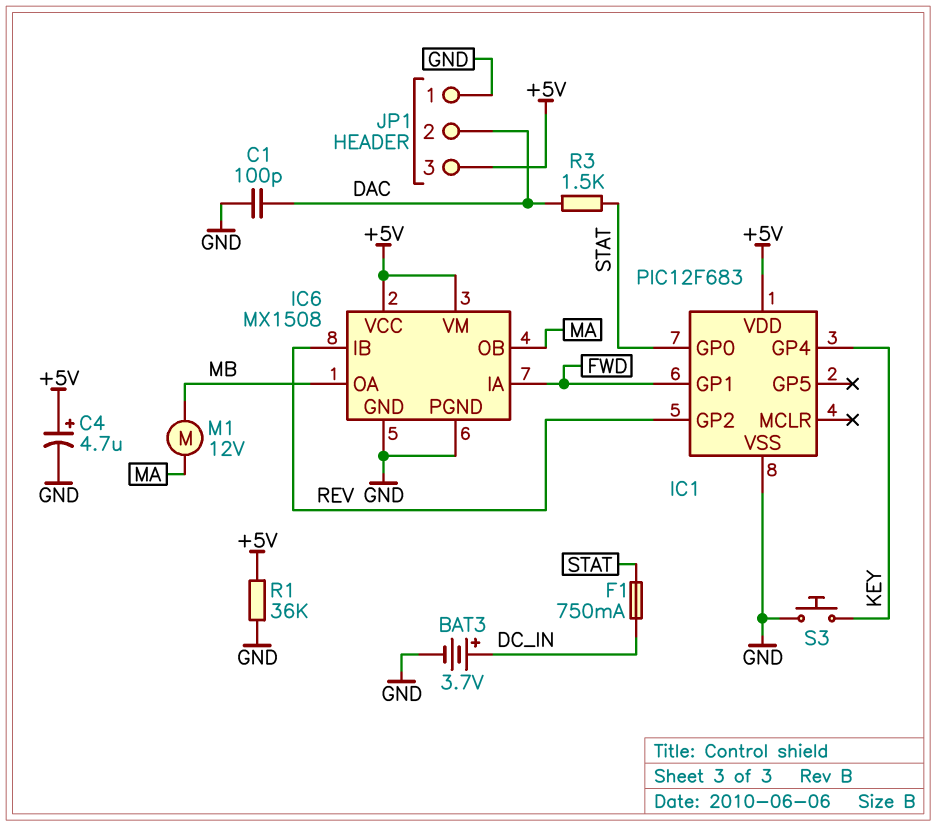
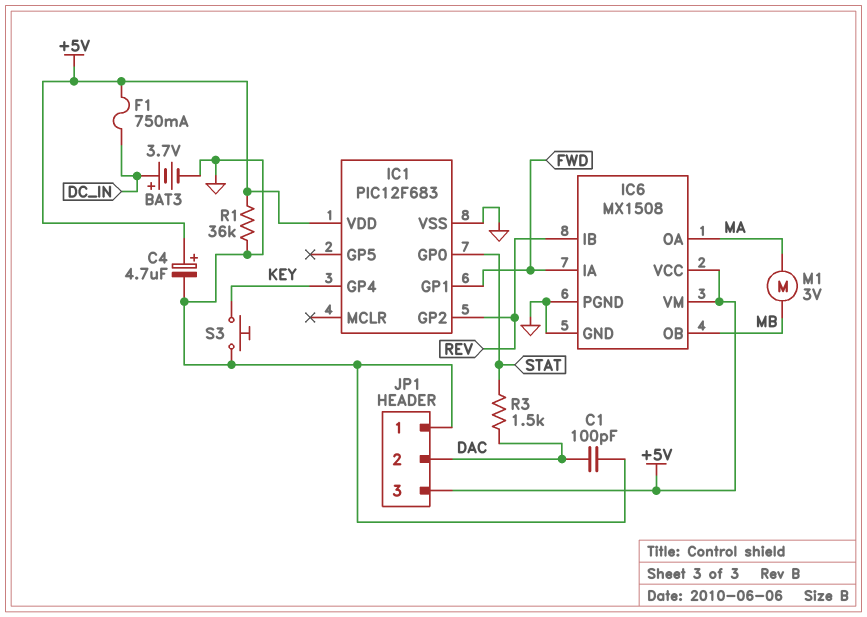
F1: 750mA (DC_IN, STAT) -> 750mA (+5V, DC_IN)
IC6 pin OA: MB -> MA
IC6 pin OB: MA -> MB
M1: motor 12V (MA, MB) -> motor 3V (MA, MB)

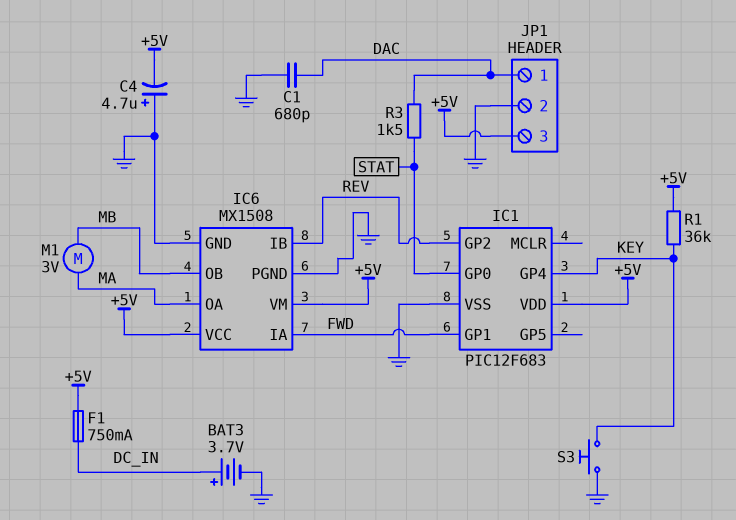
C1: 100pF (DAC, GND) -> 680pF (DAC, GND)
C4: 4.7uF (plus +5V, minus GND) -> 4.7uF (plus GND, minus +5V)
JP1 pin 1: GND -> DAC
JP1 pin 2: DAC -> GND
R1: 36k (+5V, GND) -> 36k (+5V, KEY)

